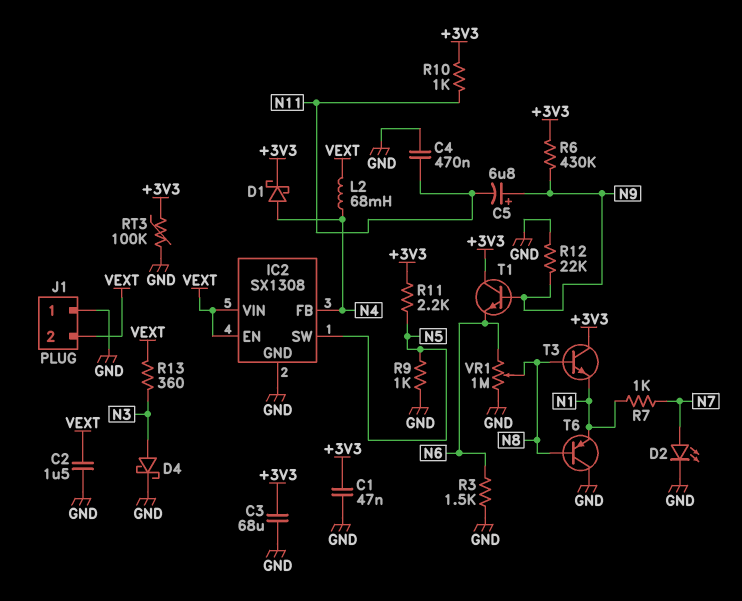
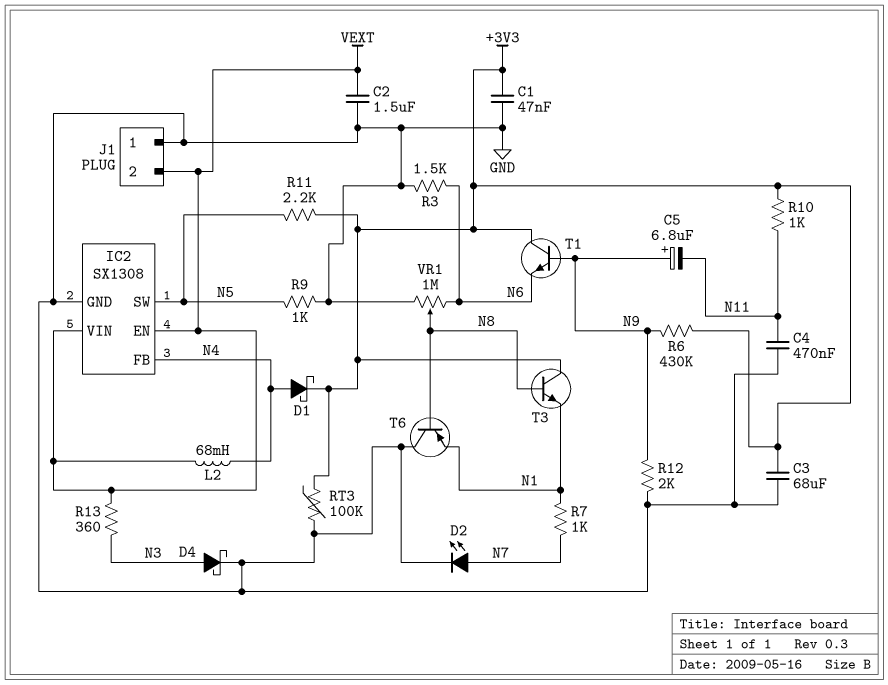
R12: 22k (GND, N9) -> 2k (GND, N9)

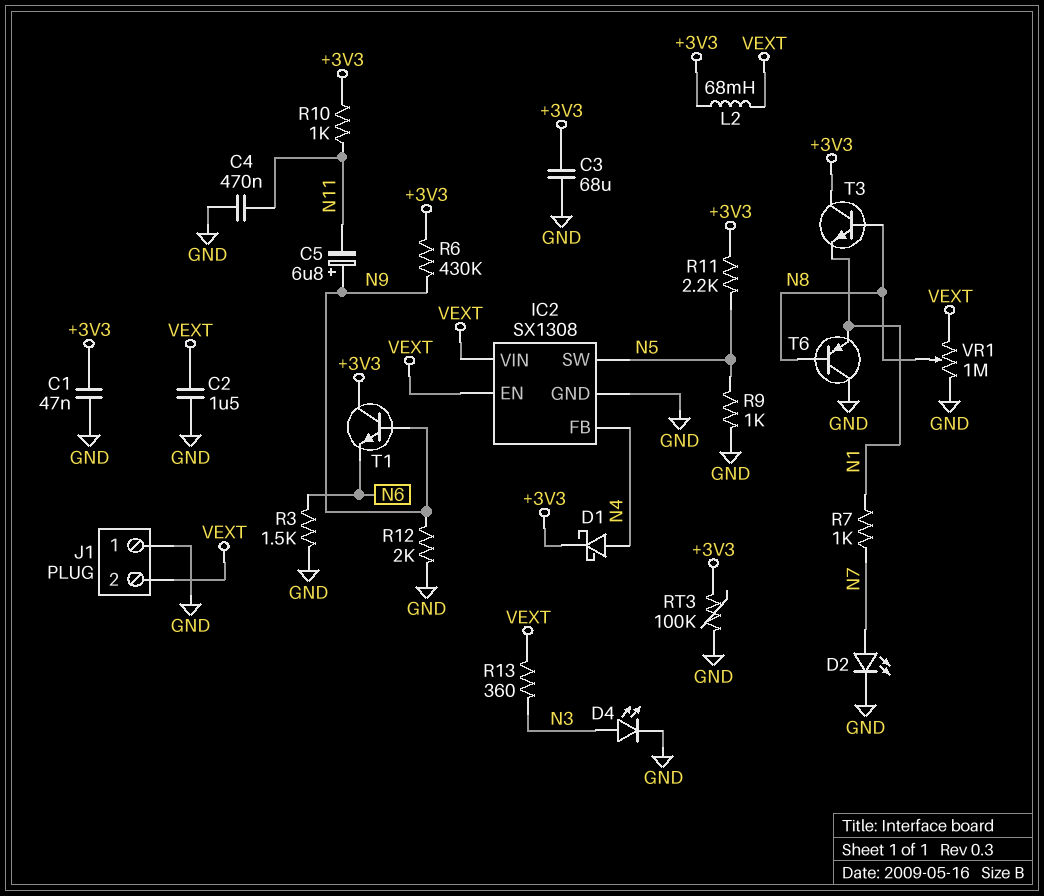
D4: schottky (A N3, K GND) -> LED (A N3, K GND)
L2: 68mH (N4, VEXT) -> 68mH (+3V3, VEXT)
VR1: 1M (GND, N6, wiper N8) -> 1M (GND, VEXT, wiper N8)

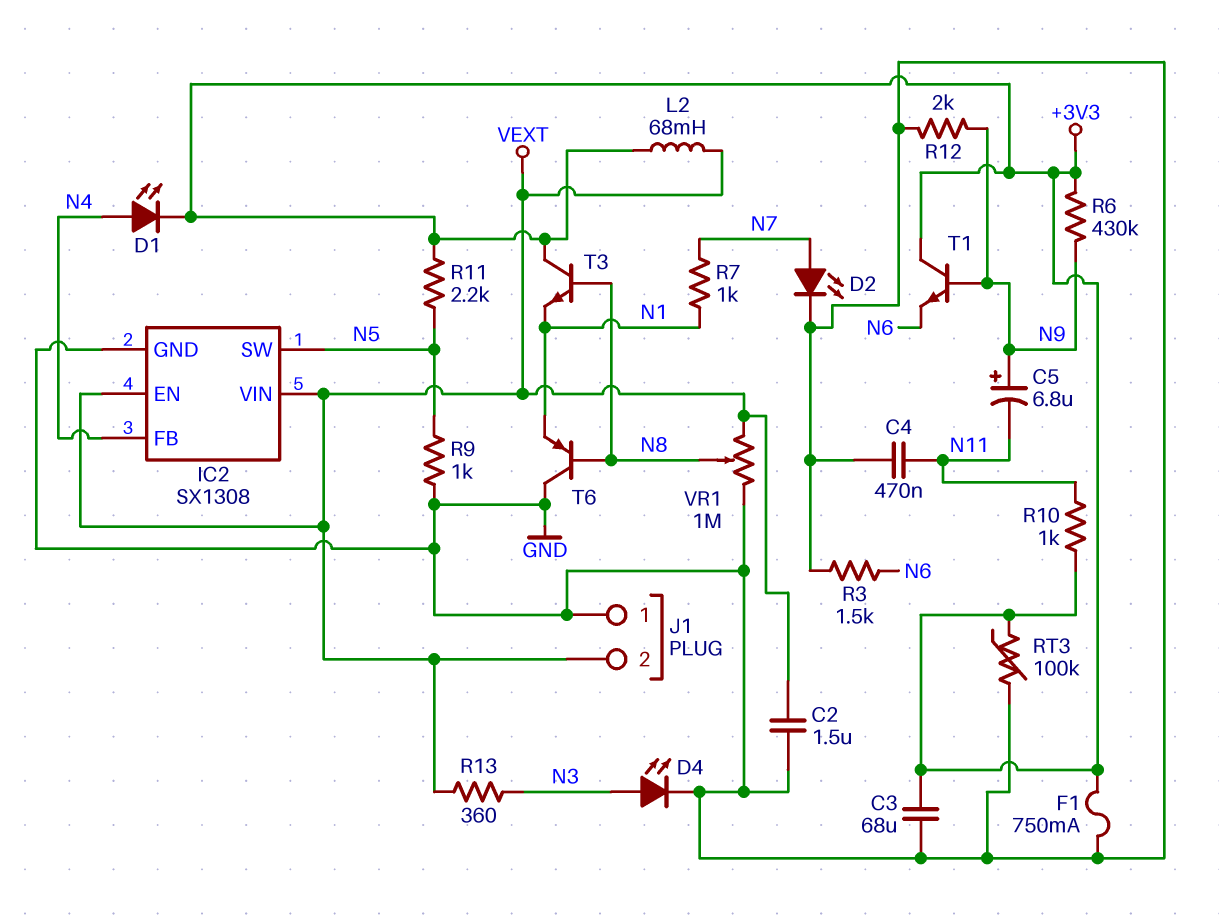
C1: 47nF (+3V3, GND) -> none
D1: schottky (A N4, K +3V3) -> LED (A N4, K +3V3)
F1: none -> 750mA (+3V3, GND)

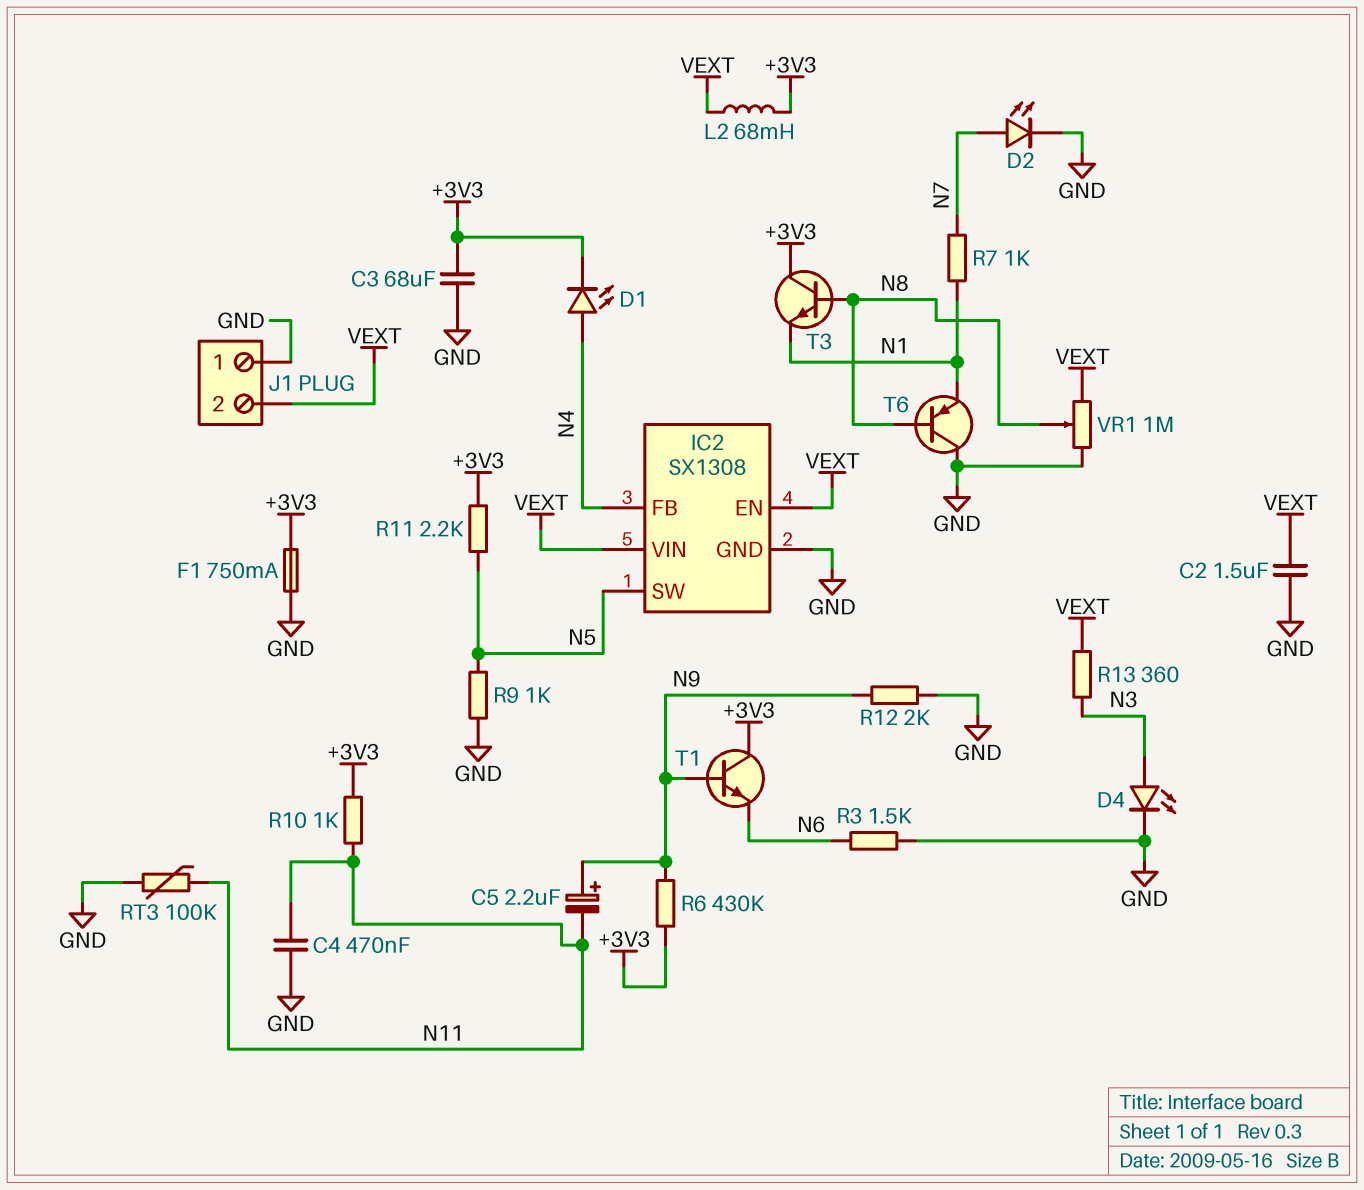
C5: 6.8uF (plus N9, minus N11) -> 2.2uF (plus N9, minus N11)
RT3: 100k (+3V3, GND) -> 100k (GND, N11)

